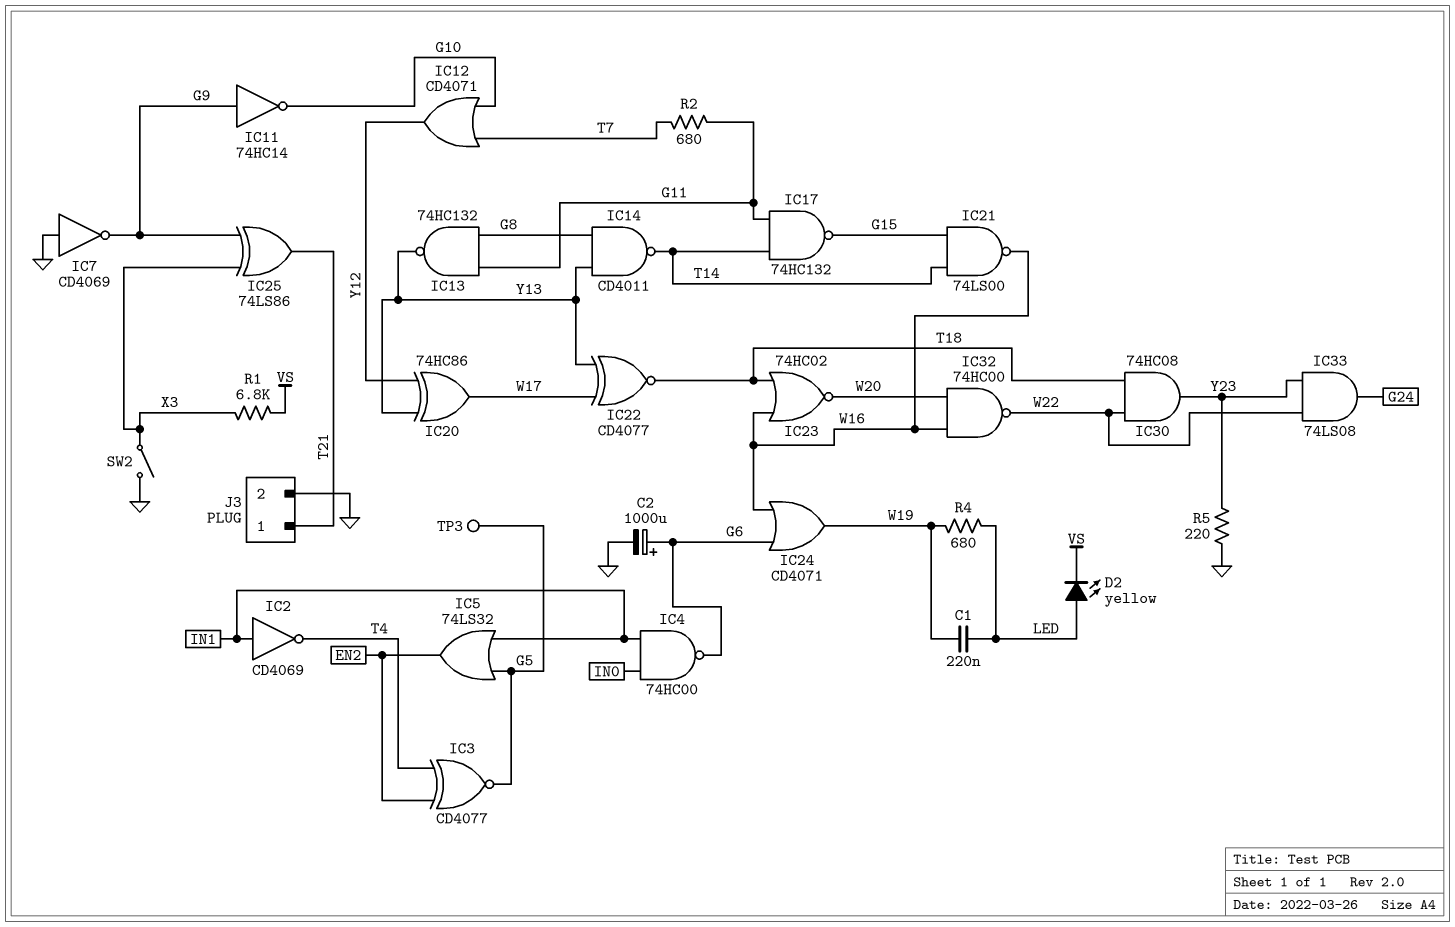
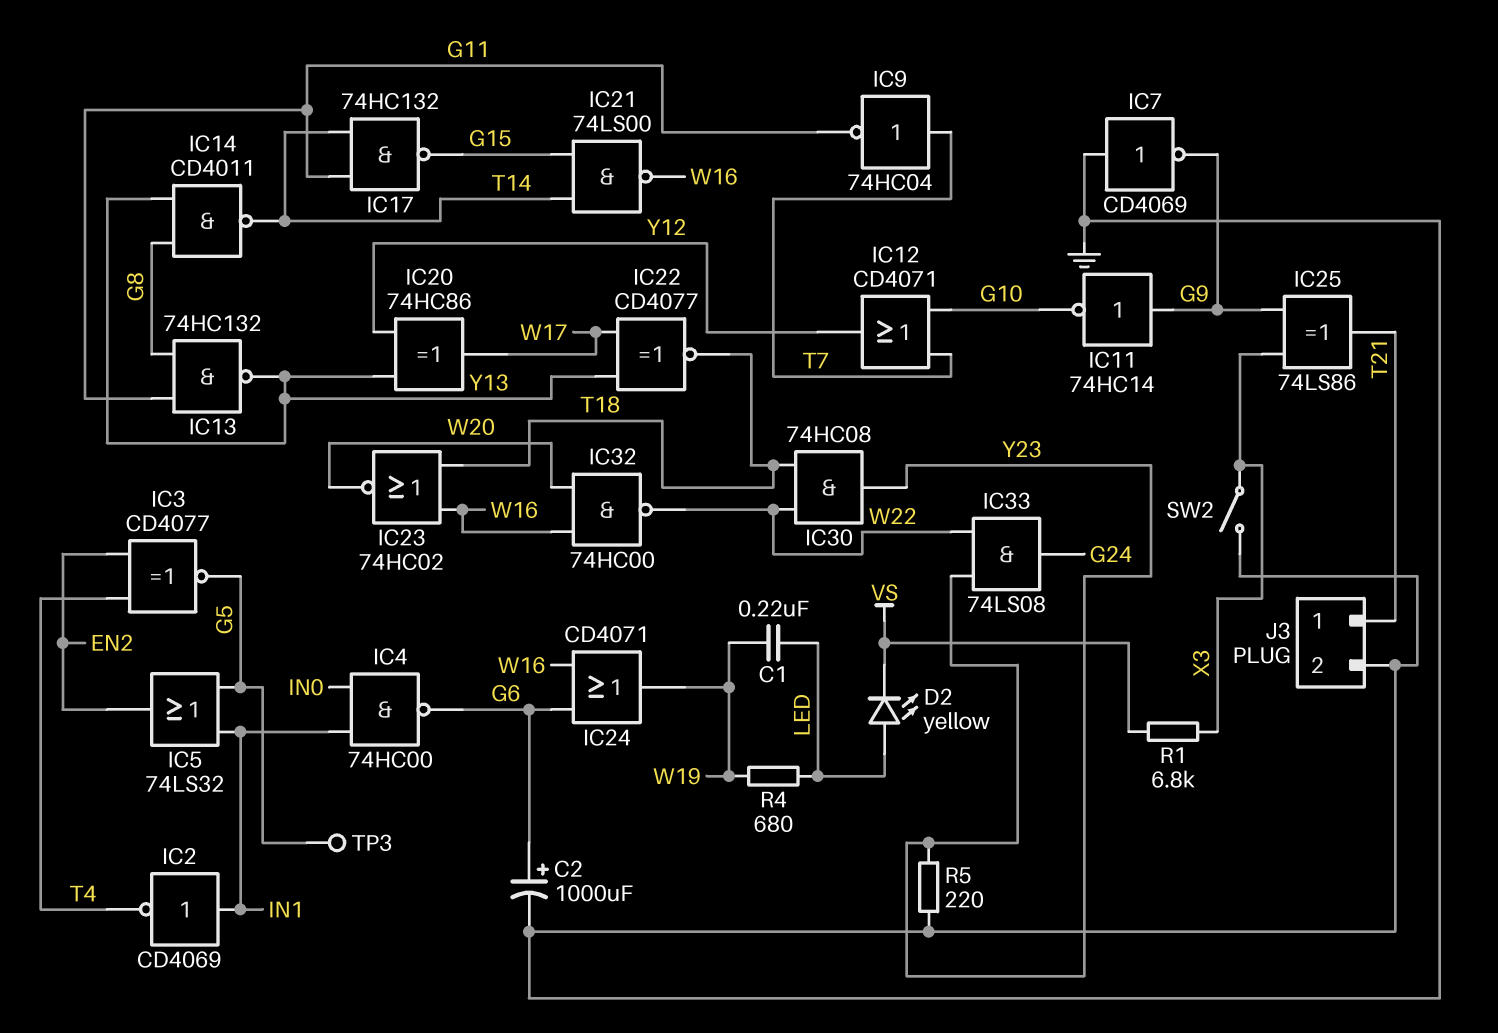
IC9: none -> NOT 74HC04 (in T7, out G11)
R2: 680 (G11, T7) -> none

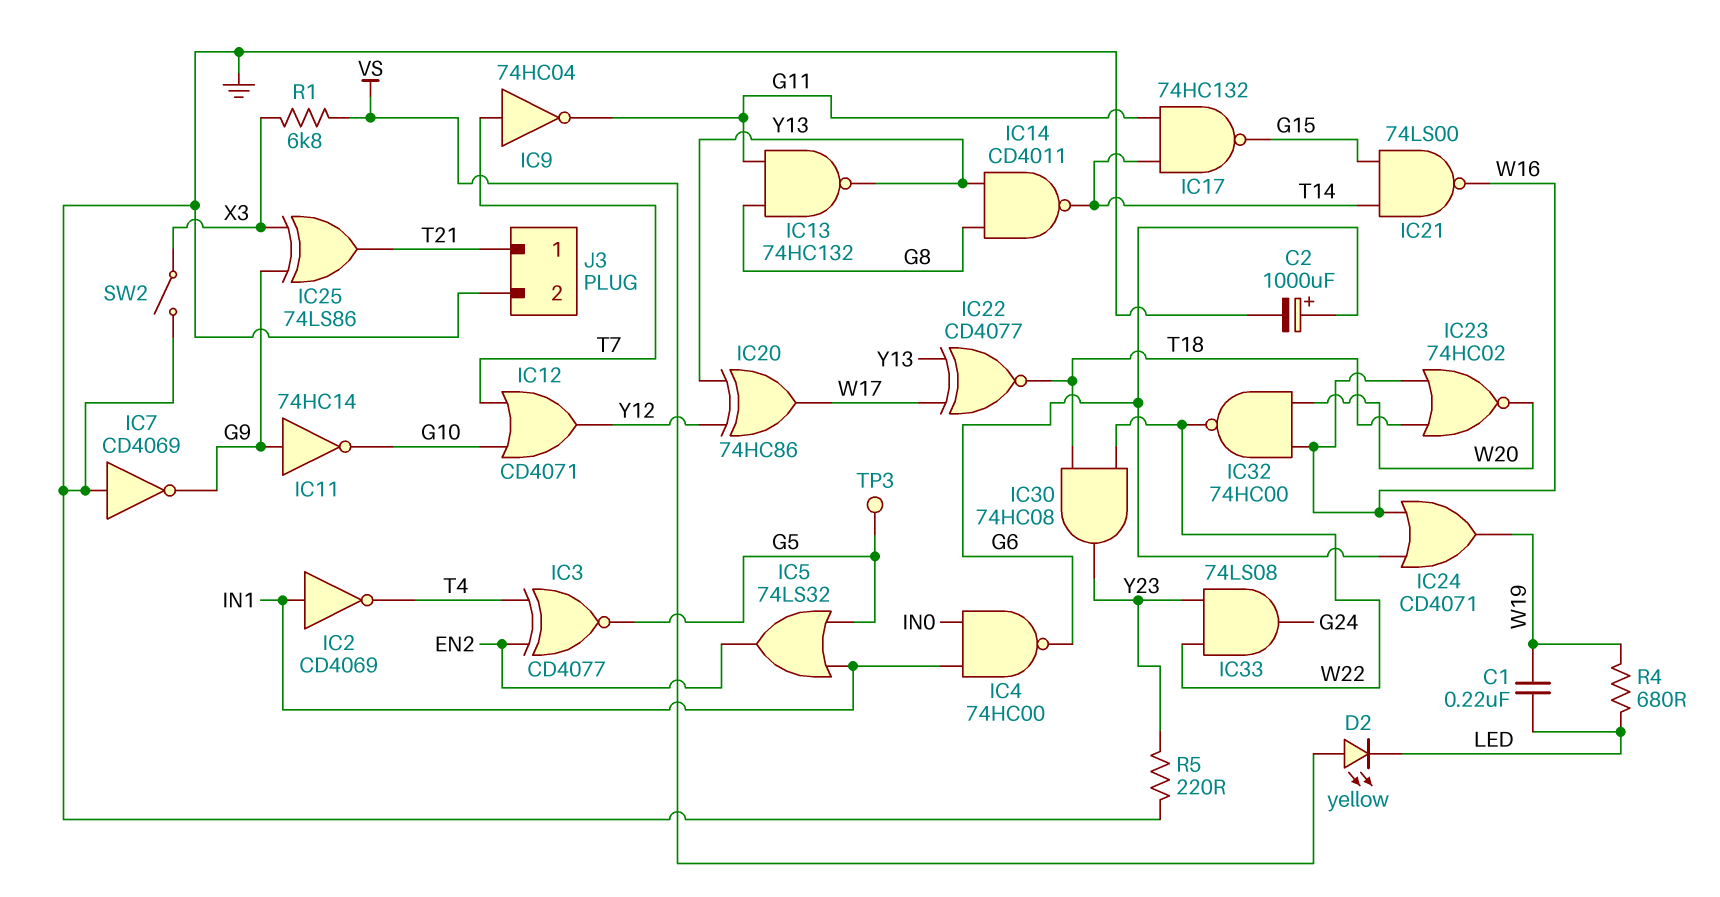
D2: LED yellow (A LED, K VS) -> LED yellow (A VS, K LED)

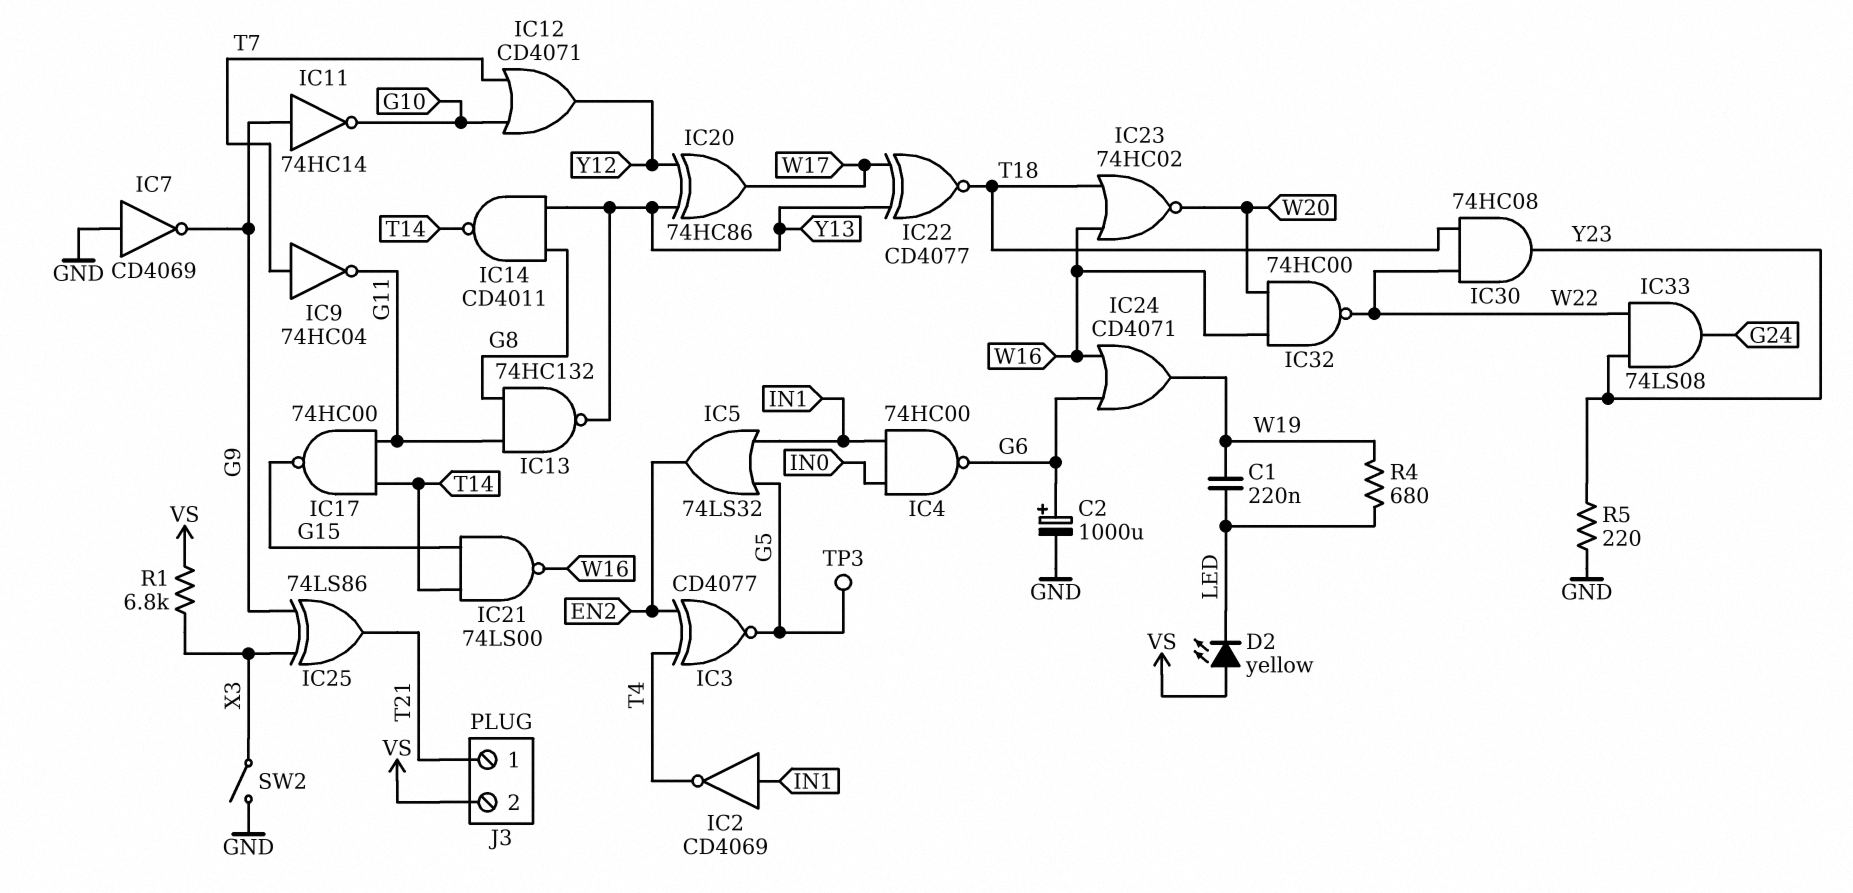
IC17: NAND 74HC132 (in G11, in T14, out G15) -> NAND 74HC00 (in G11, in T14, out G15)
J3 pin 2: GND -> VS

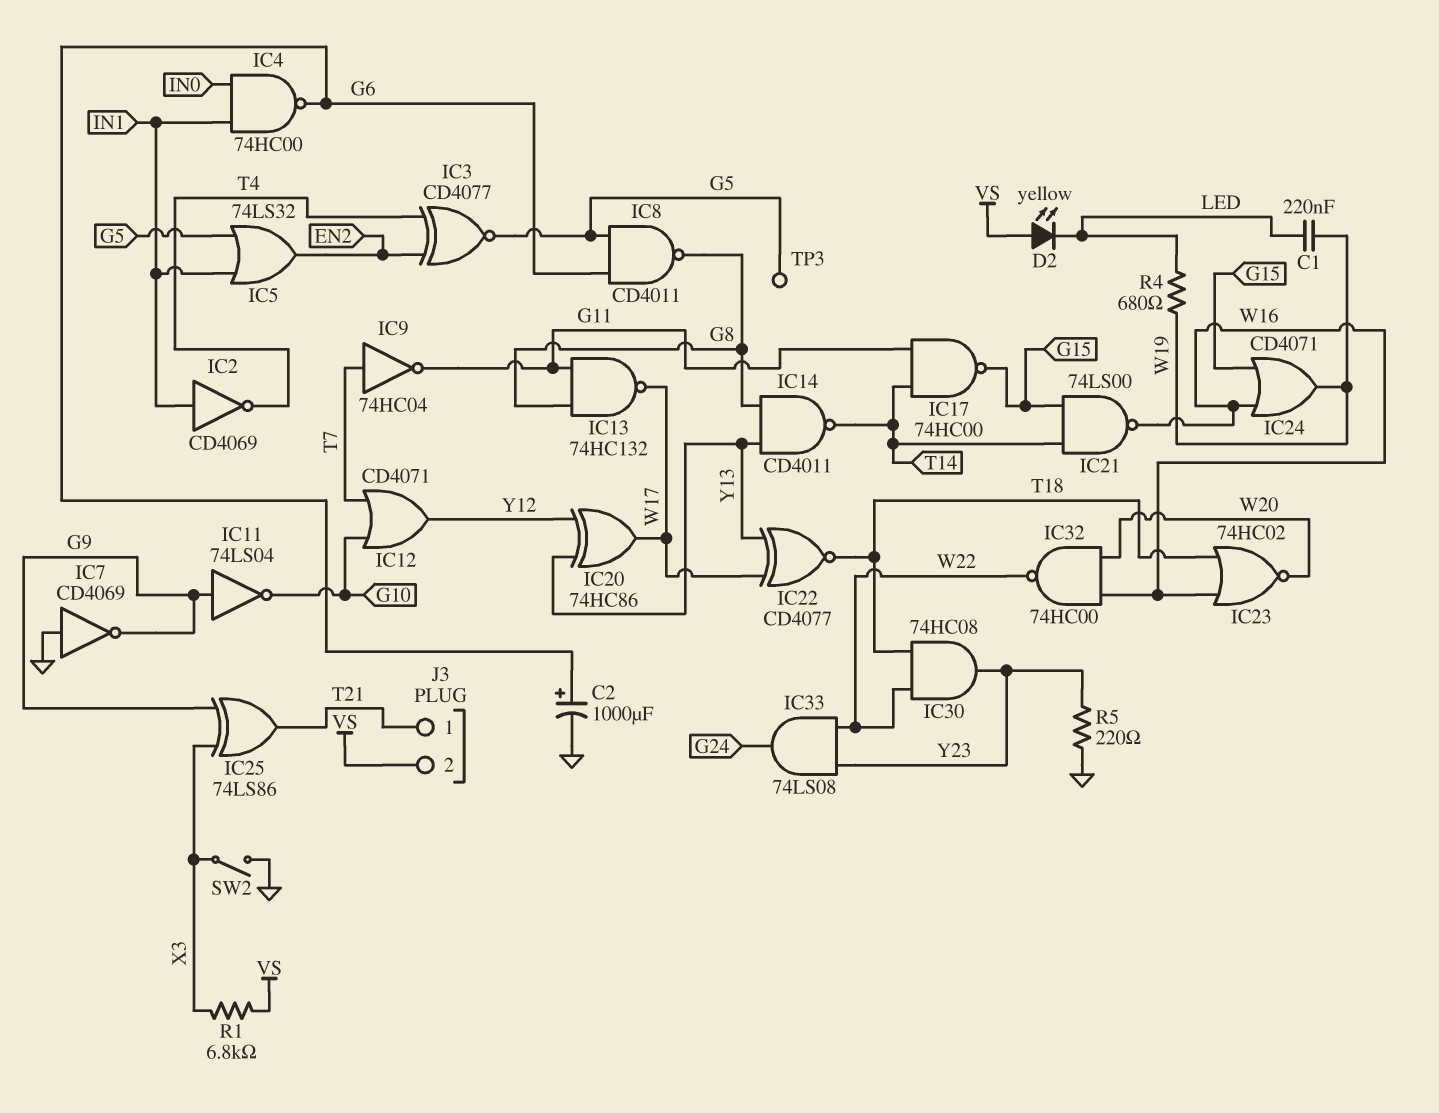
IC8: none -> NAND CD4011 (in G5, in G6, out G8)
IC11: NOT 74HC14 (in G9, out G10) -> NOT 74LS04 (in G9, out G10)
IC13: NAND 74HC132 (in G8, in G11, out Y13) -> NAND 74HC132 (in G8, in G11, out W17)
IC24: OR CD4071 (in G6, in W16, out W19) -> OR CD4071 (in G15, in W16, out W19)

